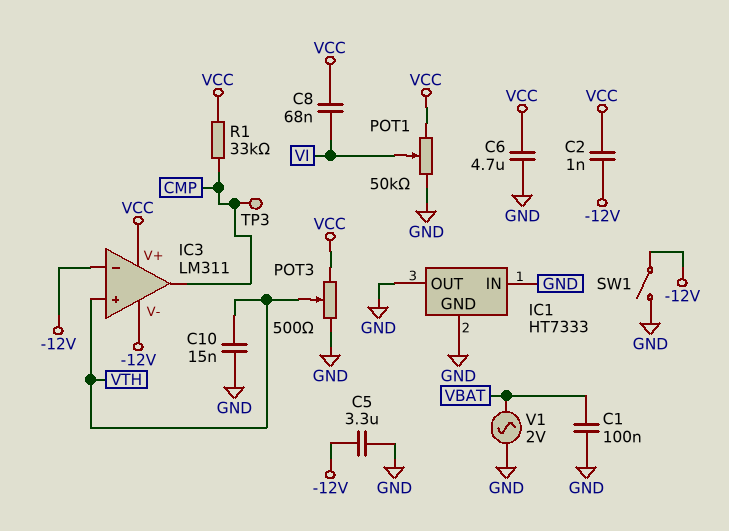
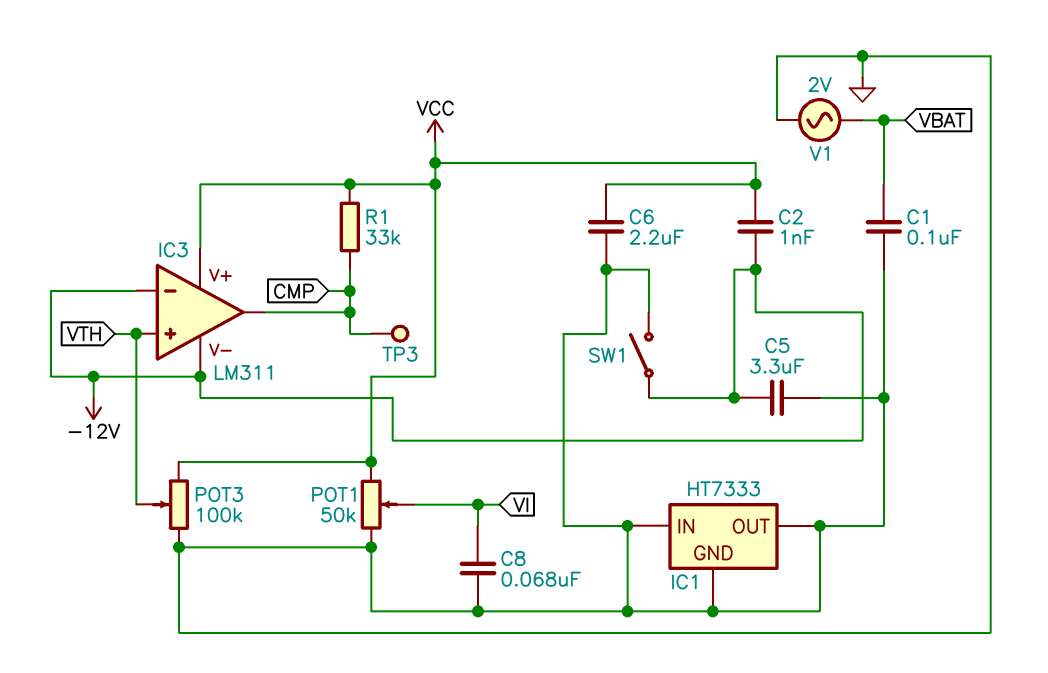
C6: 4.7uF (GND, VCC) -> 2.2uF (GND, VCC)
C8: 68nF (VCC, VI) -> 68nF (GND, VI)
C10: 15nF (GND, VTH) -> none
POT3: 500 (GND, VCC, wiper VTH) -> 100k (GND, VCC, wiper VTH)

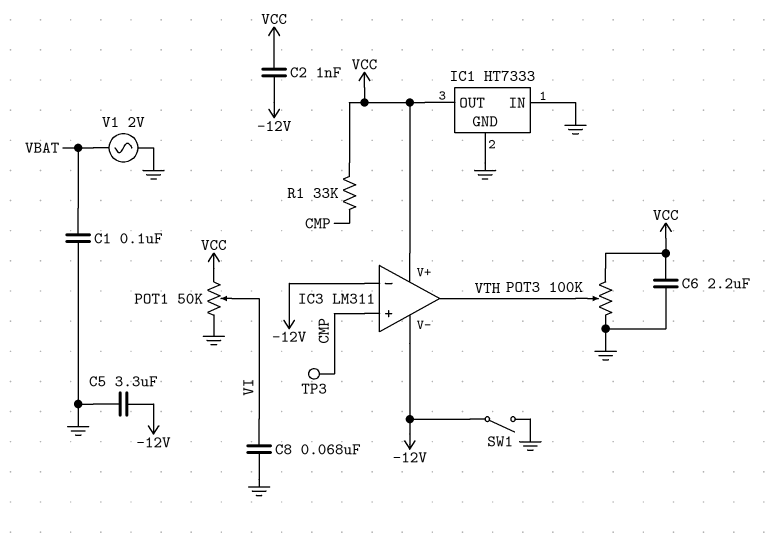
IC1 pin OUT: GND -> VCC
IC3 pin in+: VTH -> CMP
IC3 pin out: CMP -> VTH

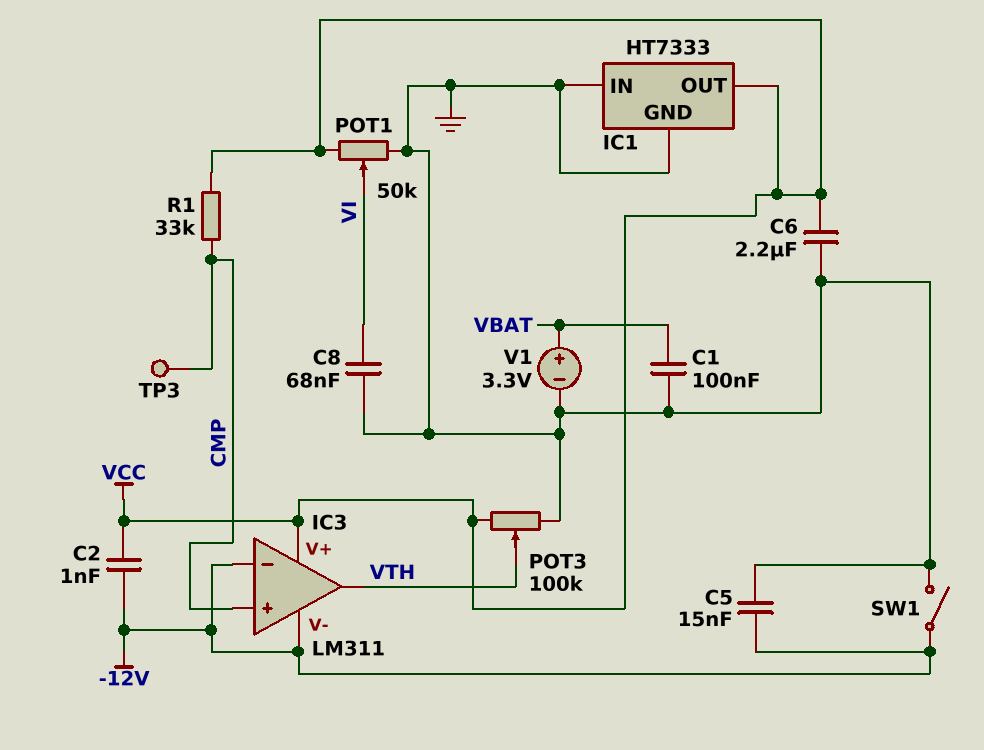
C5: 3.3uF (-12V, GND) -> 15nF (-12V, GND)
V1: AC 2V (GND, VBAT) -> 3.3V (plus VBAT, minus GND)

